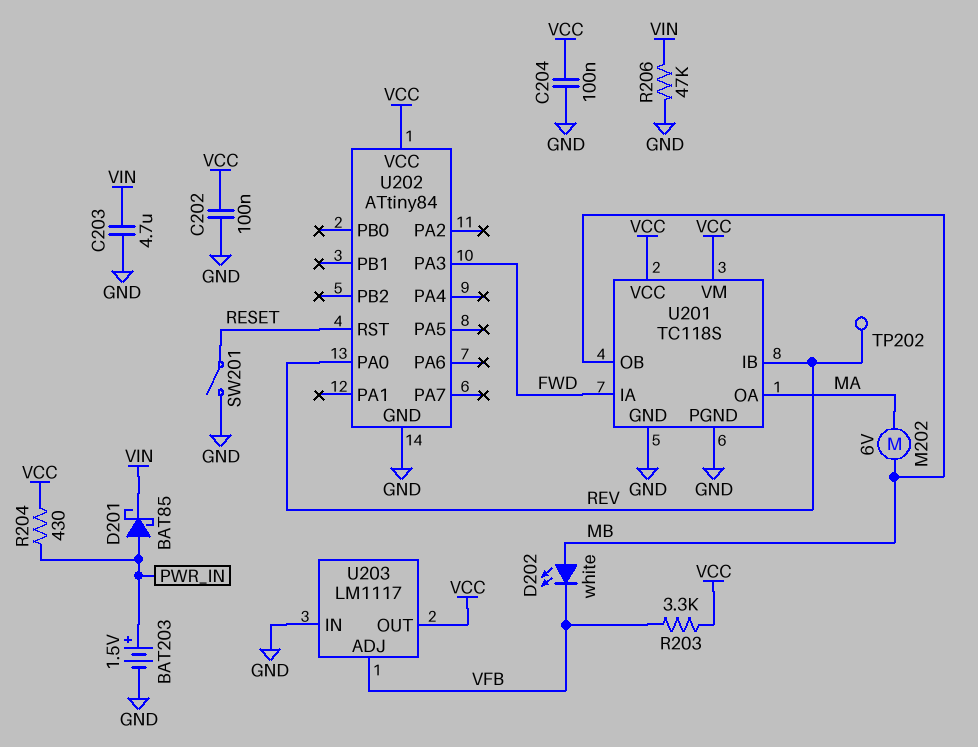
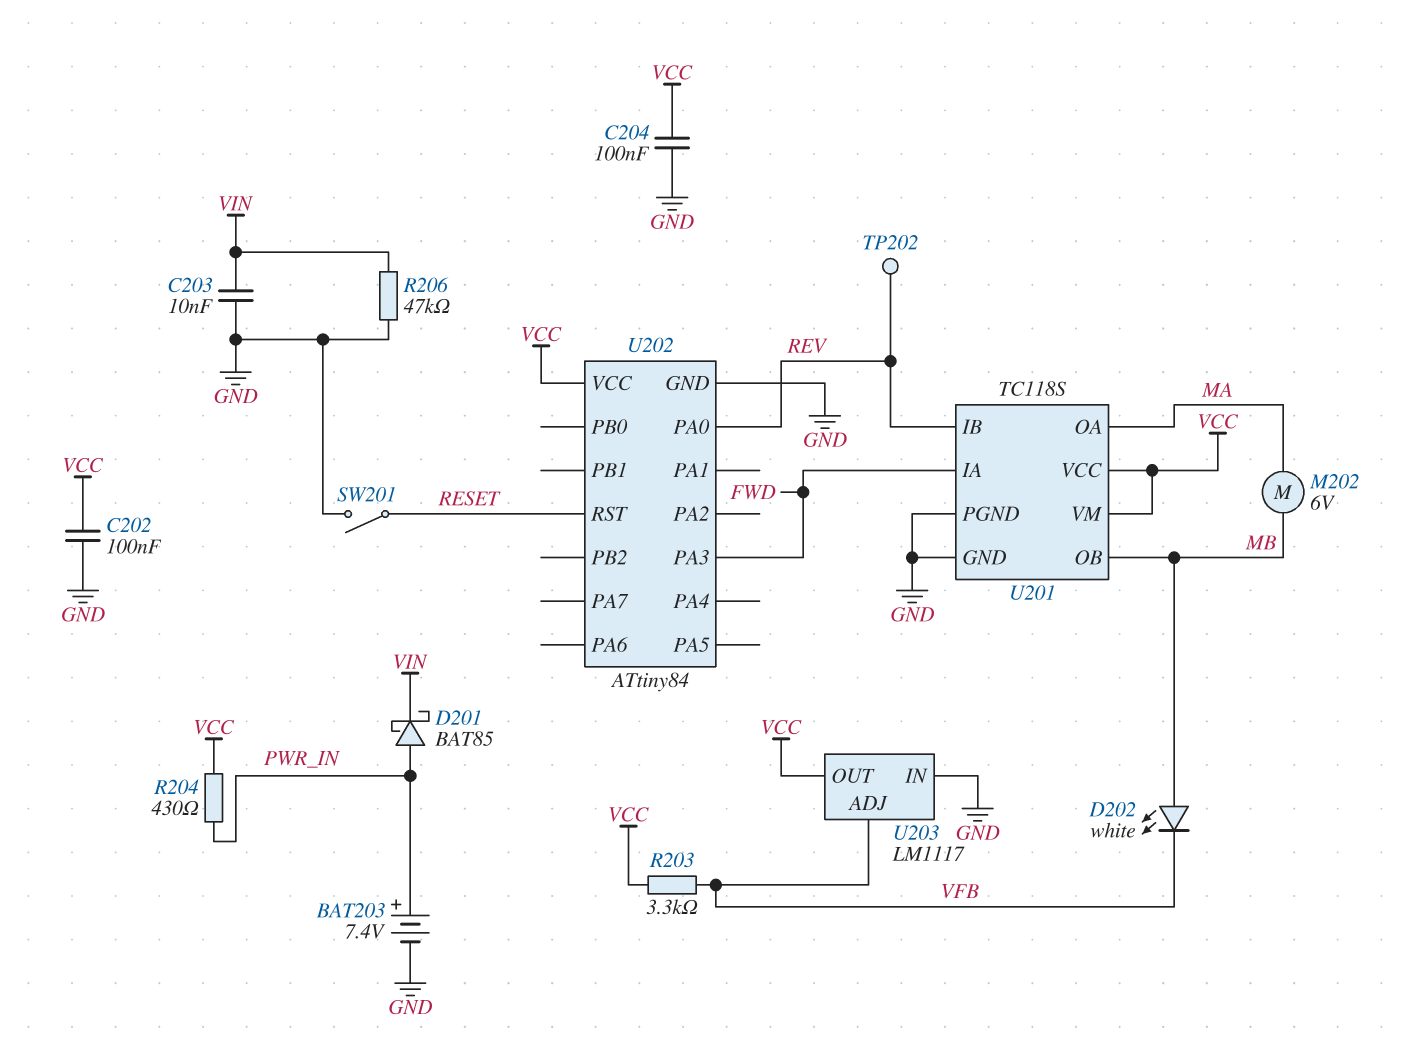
BAT203: 1.5V (plus PWR_IN, minus GND) -> 7.4V (plus PWR_IN, minus GND)
C203: 4.7uF (GND, VIN) -> 10nF (GND, VIN)

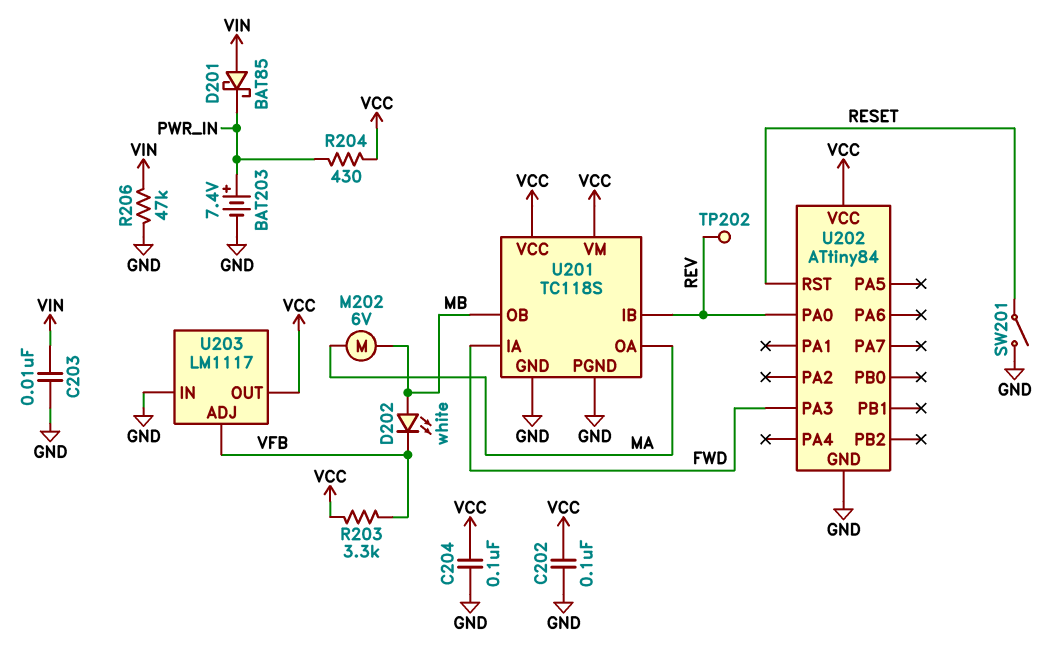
D201: schottky BAT85 (A PWR_IN, K VIN) -> schottky BAT85 (A VIN, K PWR_IN)

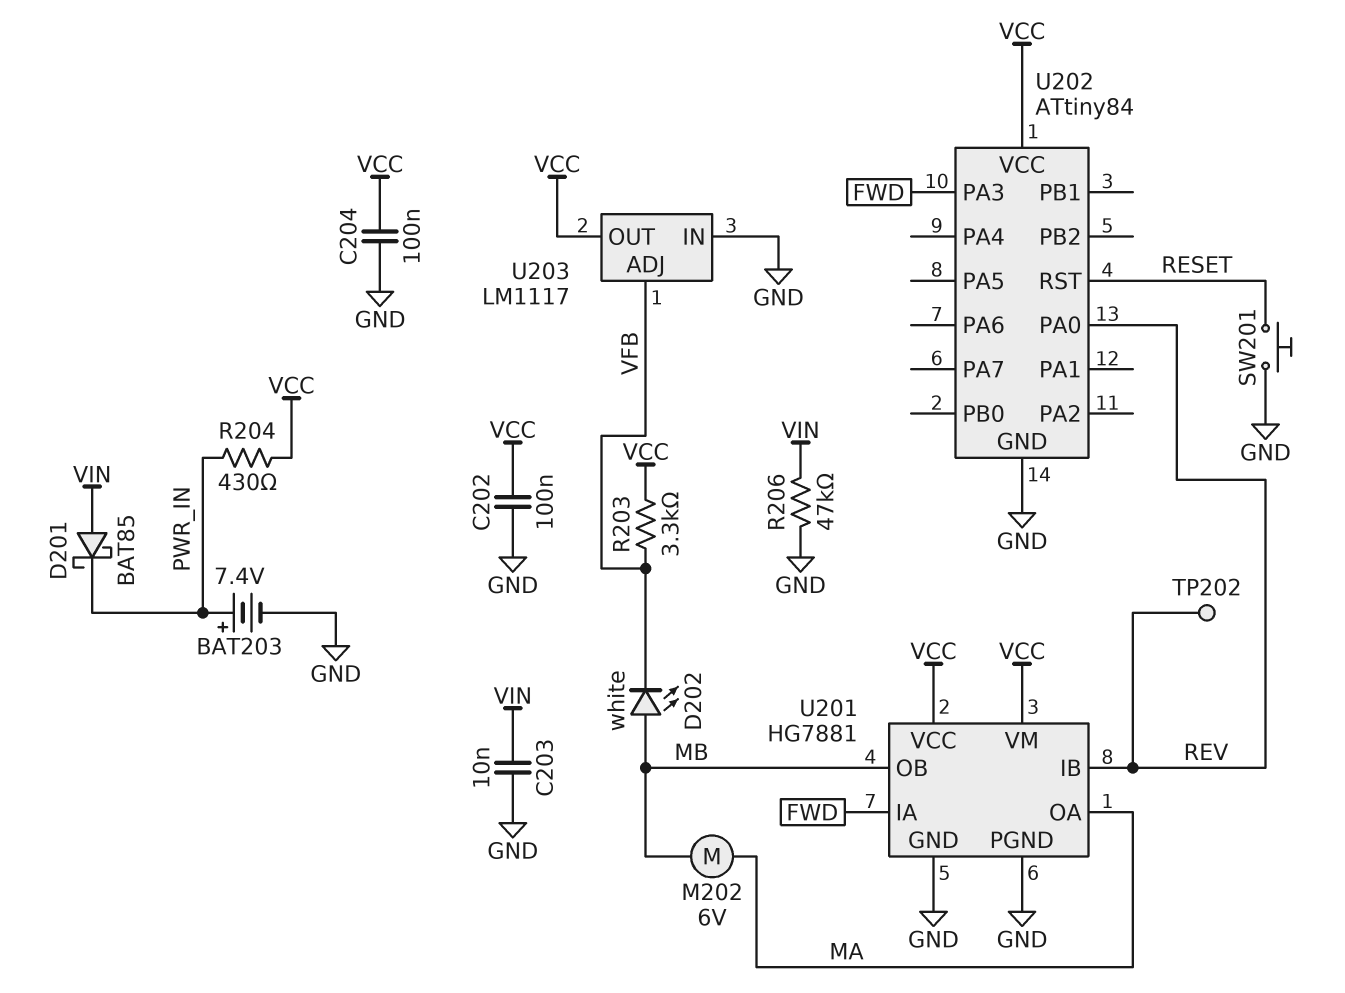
SW201: switch (GND, RESET) -> button (GND, RESET)
U201: TC118S -> HG7881

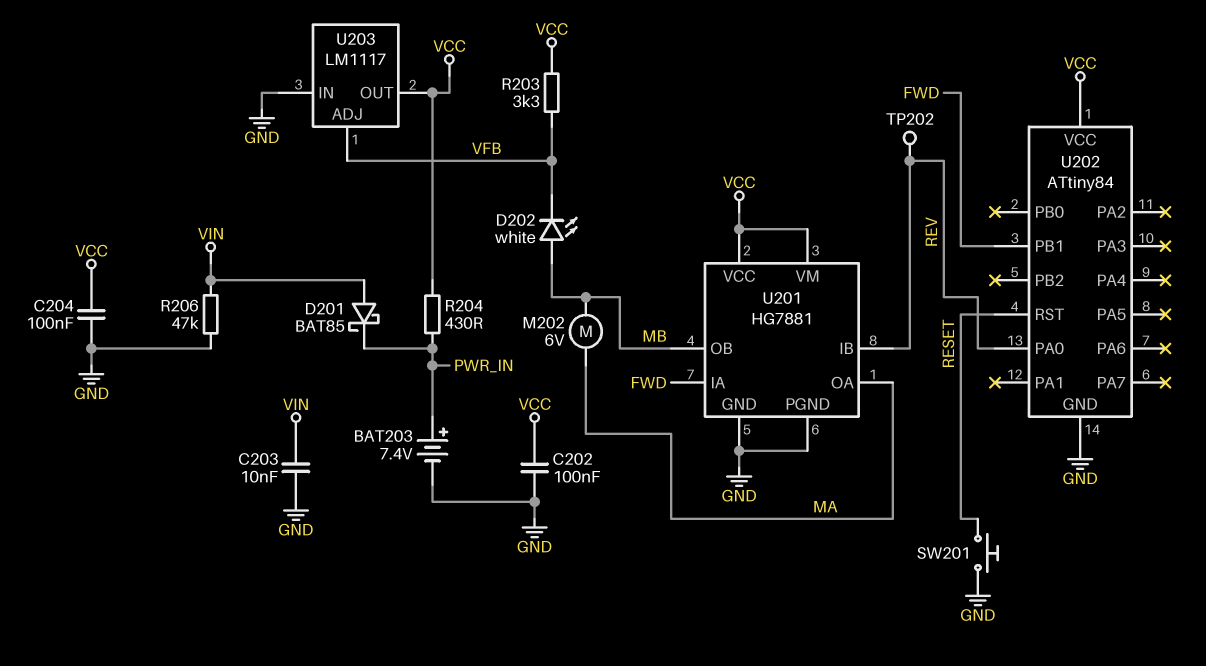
U202 pin PA3: FWD -> none
U202 pin PB1: none -> FWD

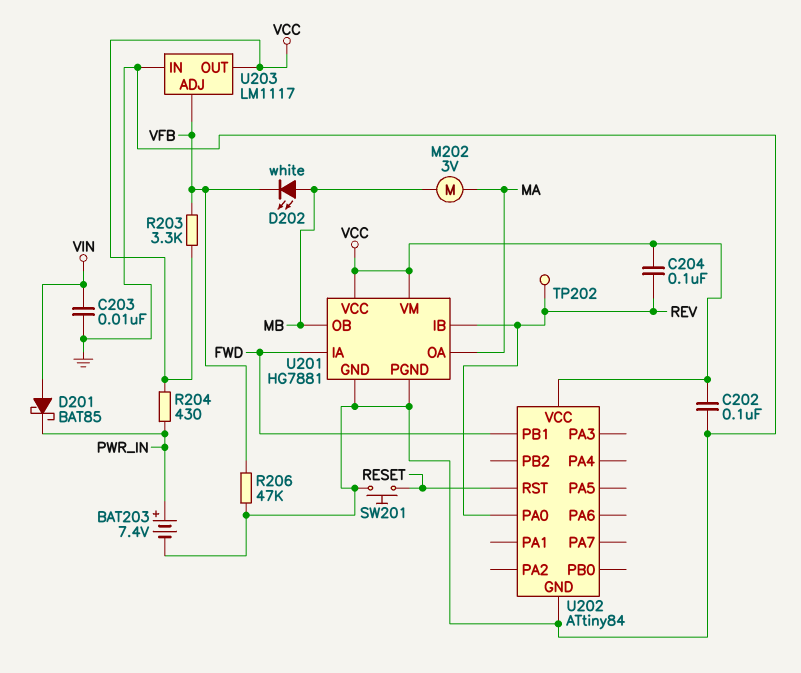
C204: 100nF (GND, VCC) -> 100nF (REV, VCC)
M202: motor 6V (MA, MB) -> motor 3V (MA, MB)
R206: 47k (GND, VIN) -> 47k (GND, VFB)

